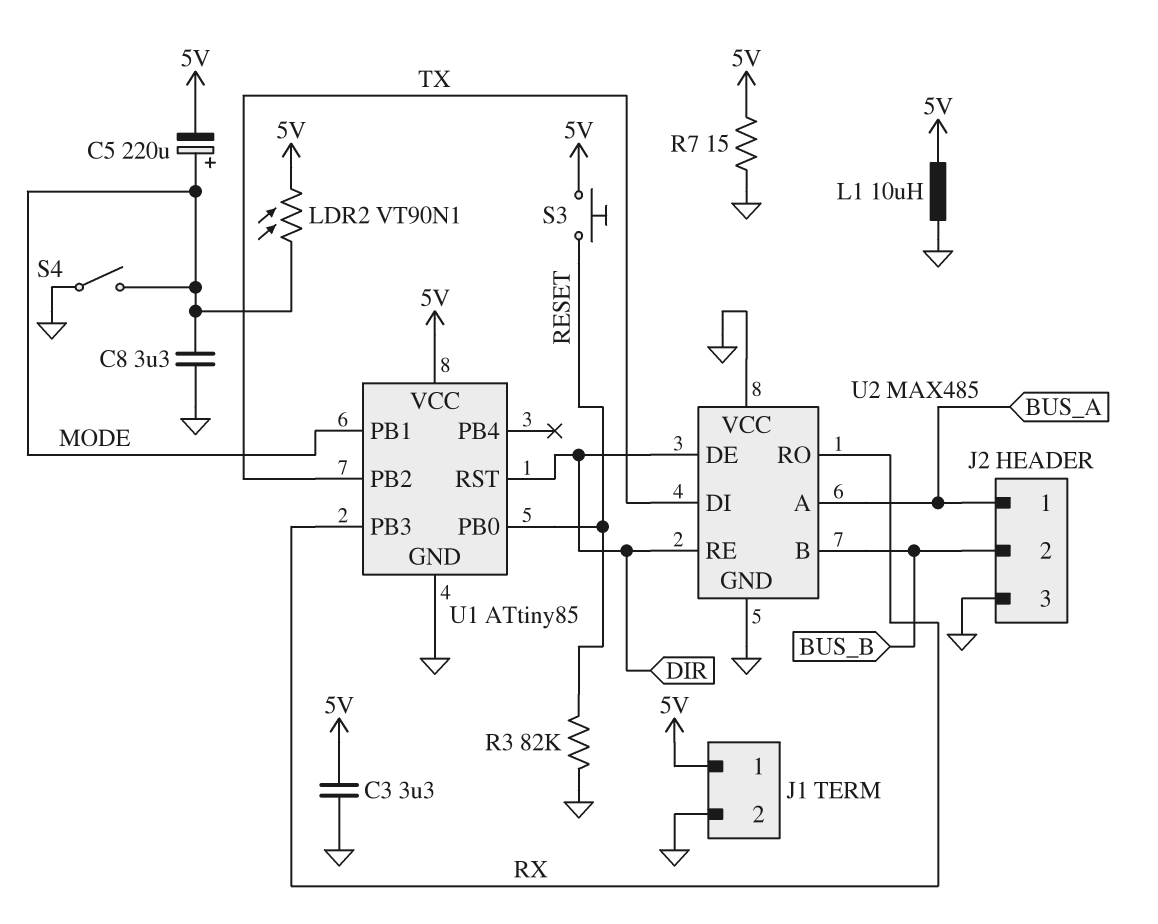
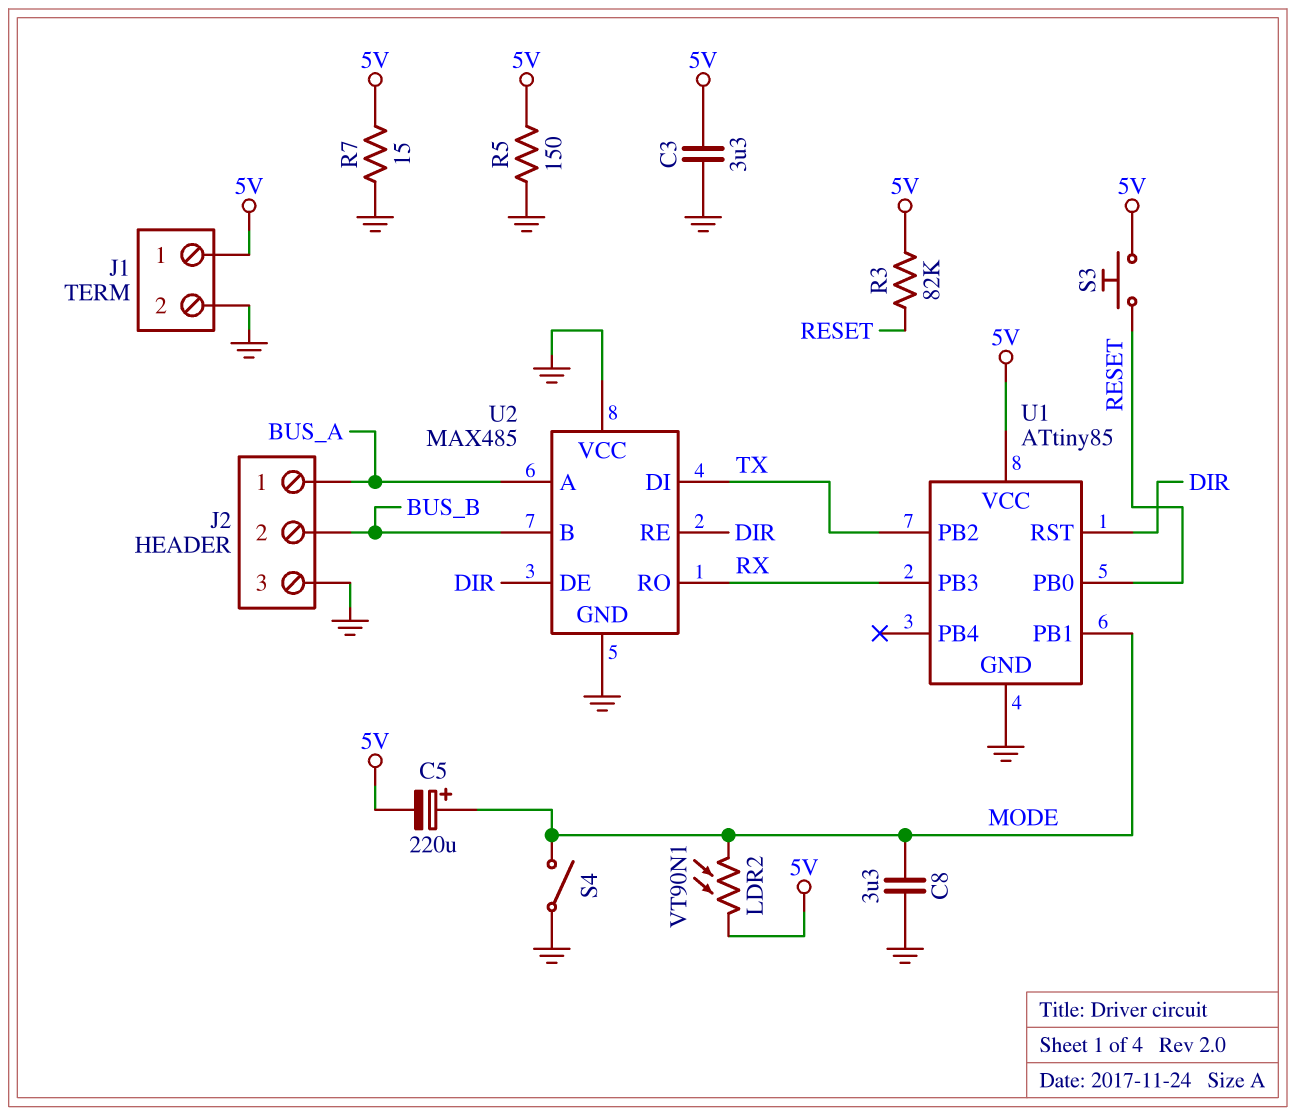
L1: 10uH (5V, GND) -> none
R3: 82k (GND, RESET) -> 82k (5V, RESET)
R5: none -> 150 (5V, GND)

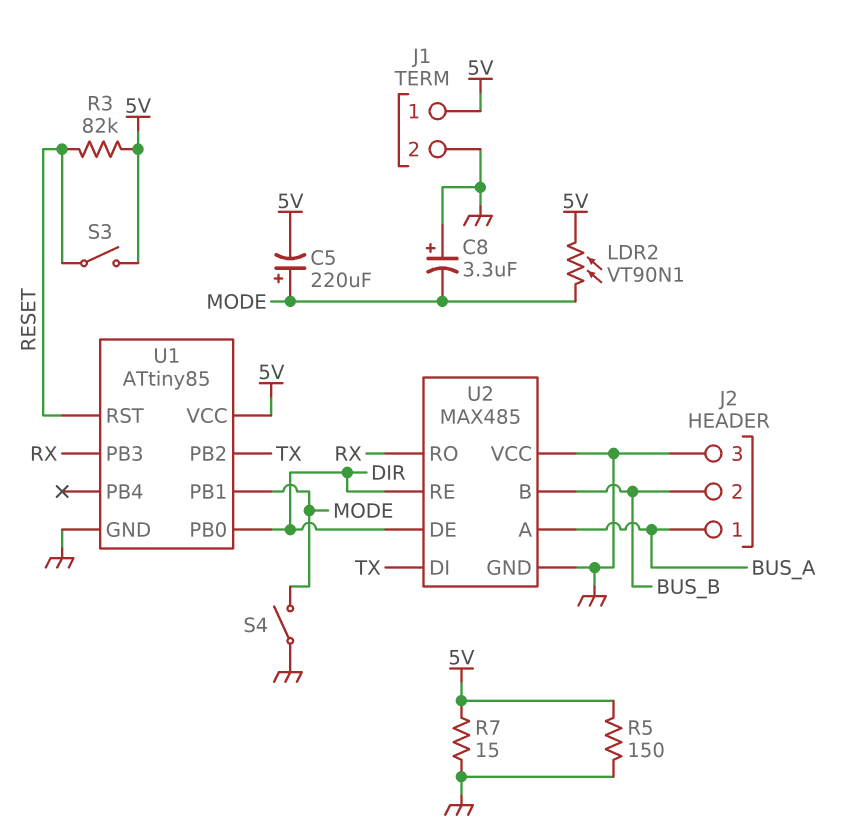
C3: 3.3uF (5V, GND) -> none
C8: 3.3uF (GND, MODE) -> 3.3uF (plus GND, minus MODE)
S3: button (5V, RESET) -> switch (5V, RESET)
U1 pin PB0: RESET -> DIR
U1 pin RST: DIR -> RESET

